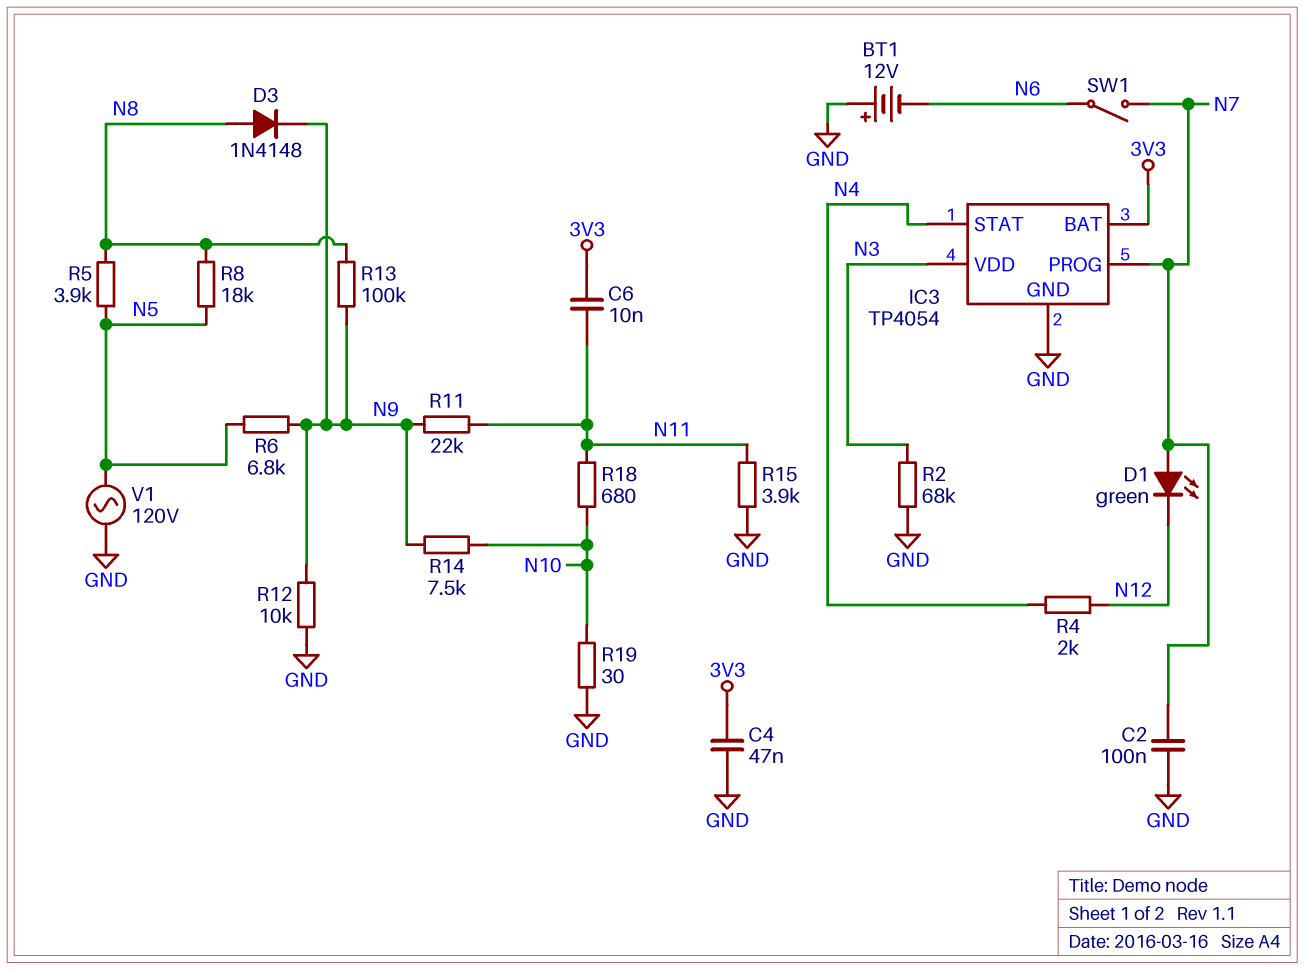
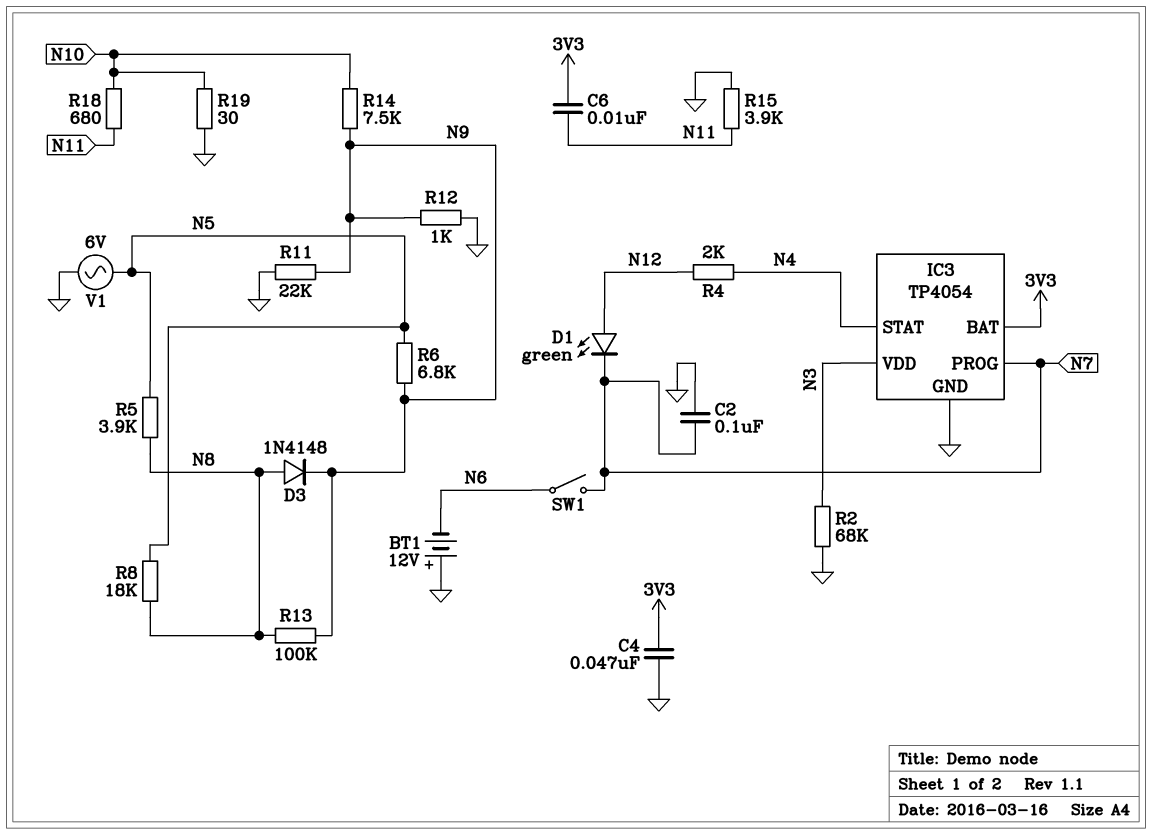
D1: LED green (A N7, K N12) -> LED green (A N12, K N7)
R11: 22k (N9, N11) -> 22k (GND, N9)
R12: 10k (GND, N9) -> 1k (GND, N9)
V1: AC 120V (GND, N5) -> AC 6V (GND, N5)

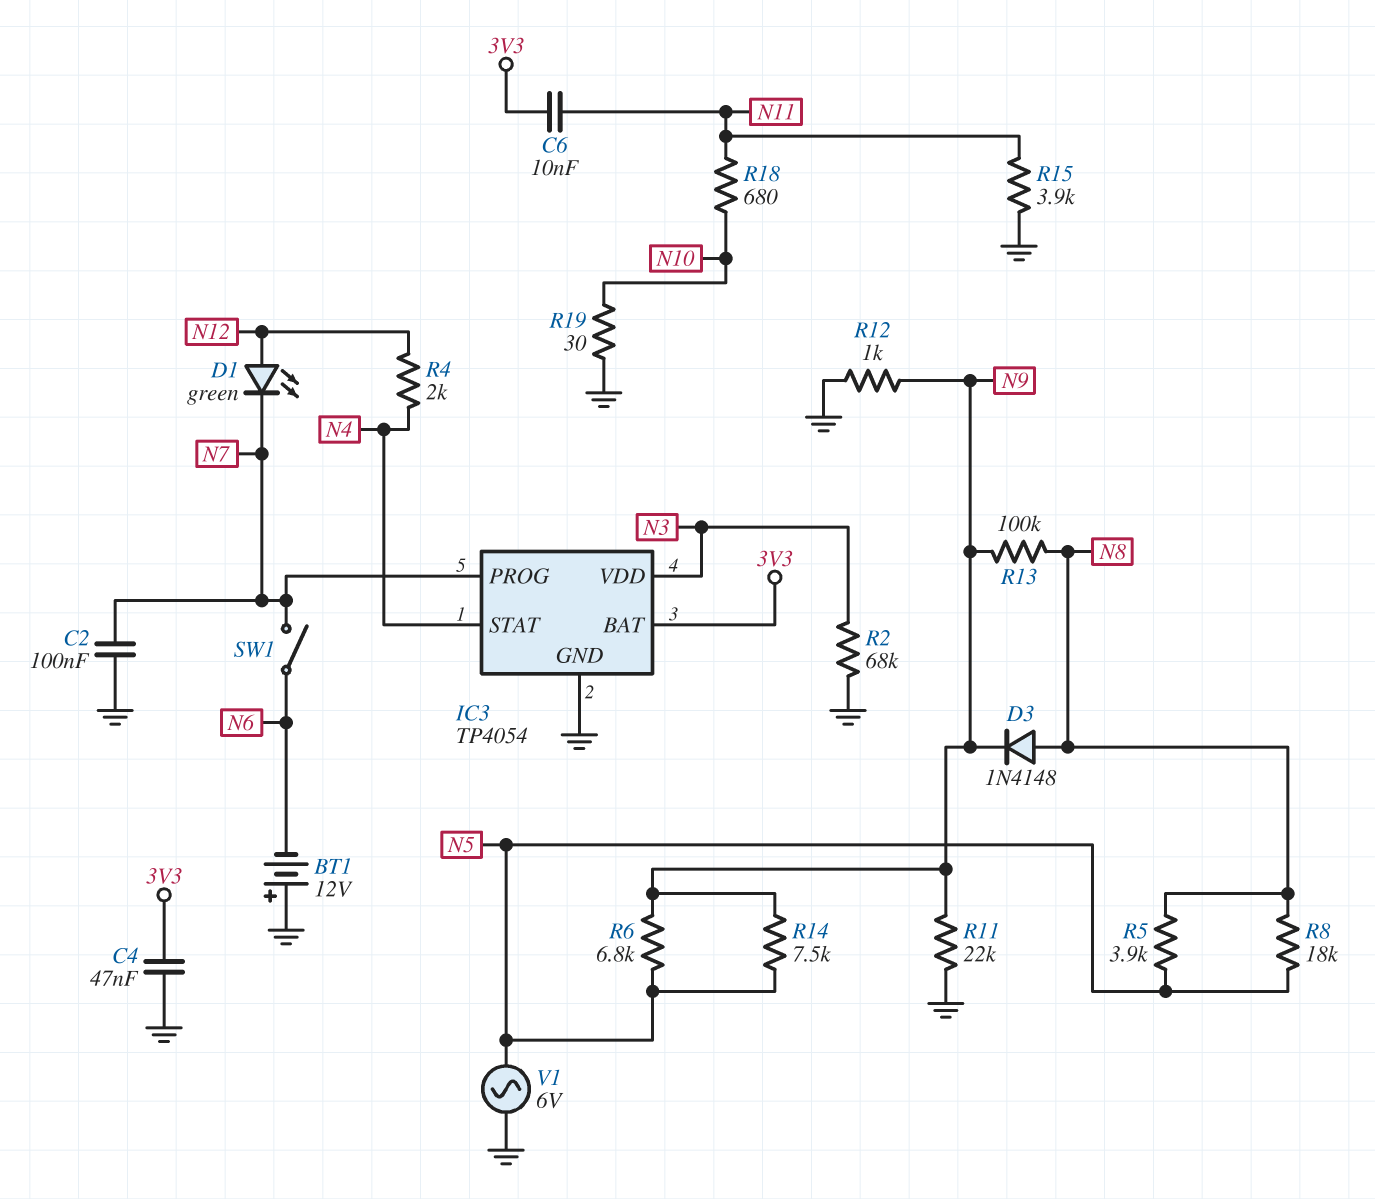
R14: 7.5k (N9, N10) -> 7.5k (N5, N9)

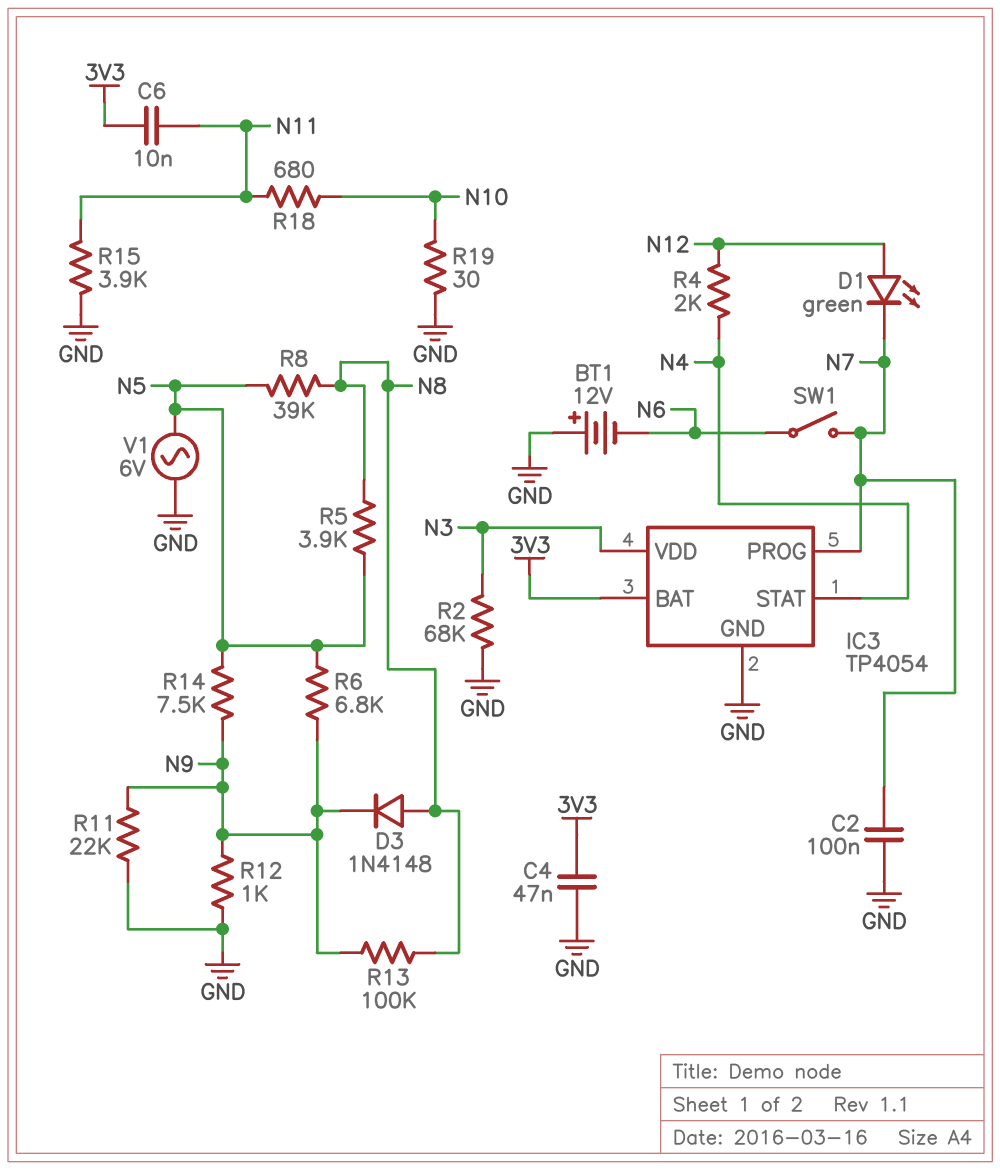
R8: 18k (N5, N8) -> 39k (N5, N8)

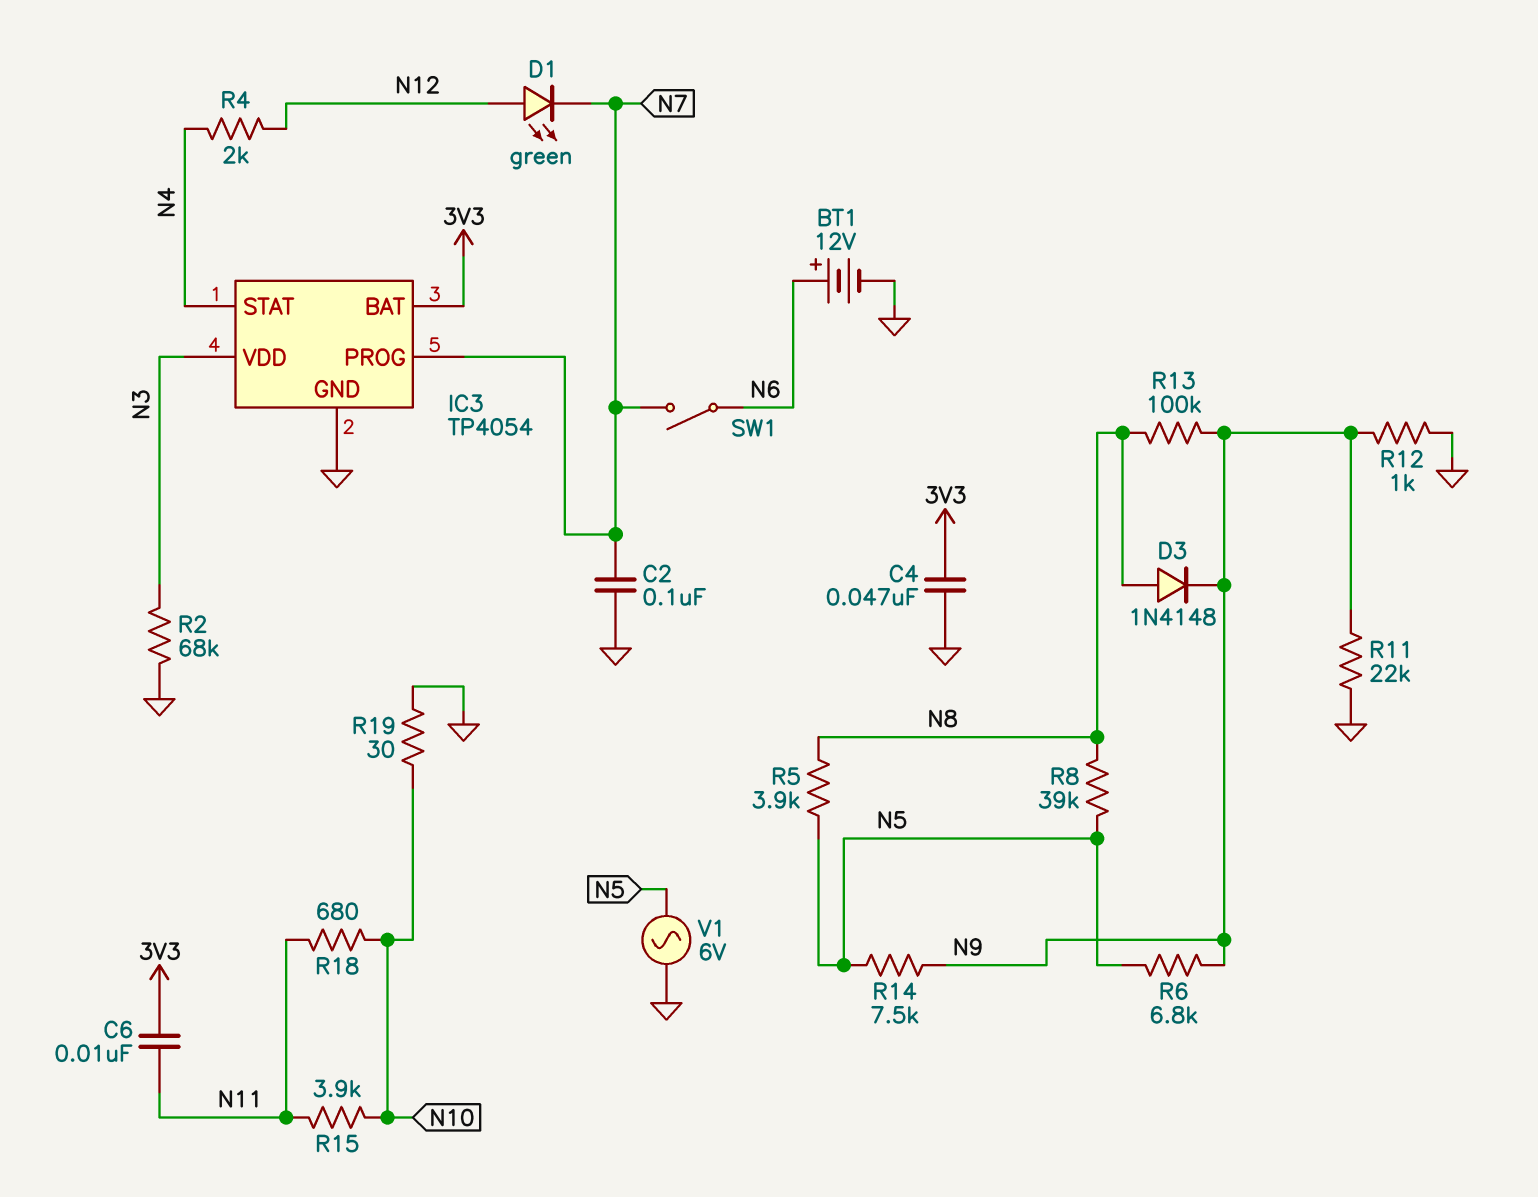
BT1: 12V (plus GND, minus N6) -> 12V (plus N6, minus GND)
R15: 3.9k (GND, N11) -> 3.9k (N10, N11)

